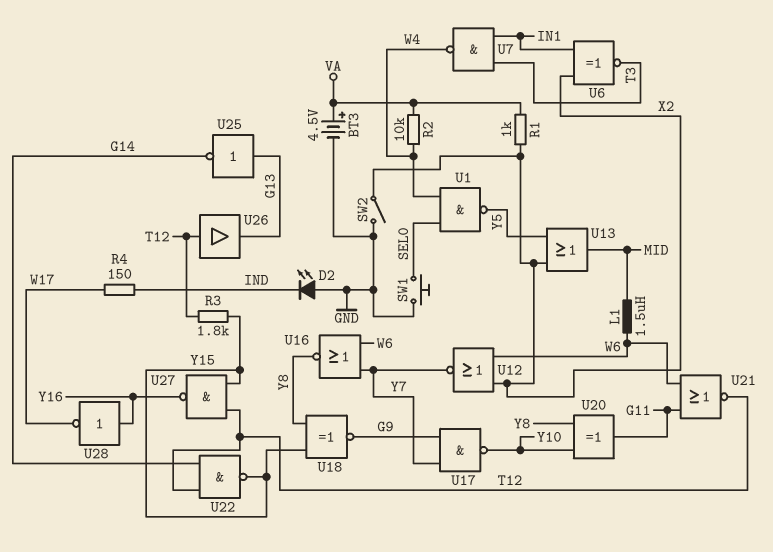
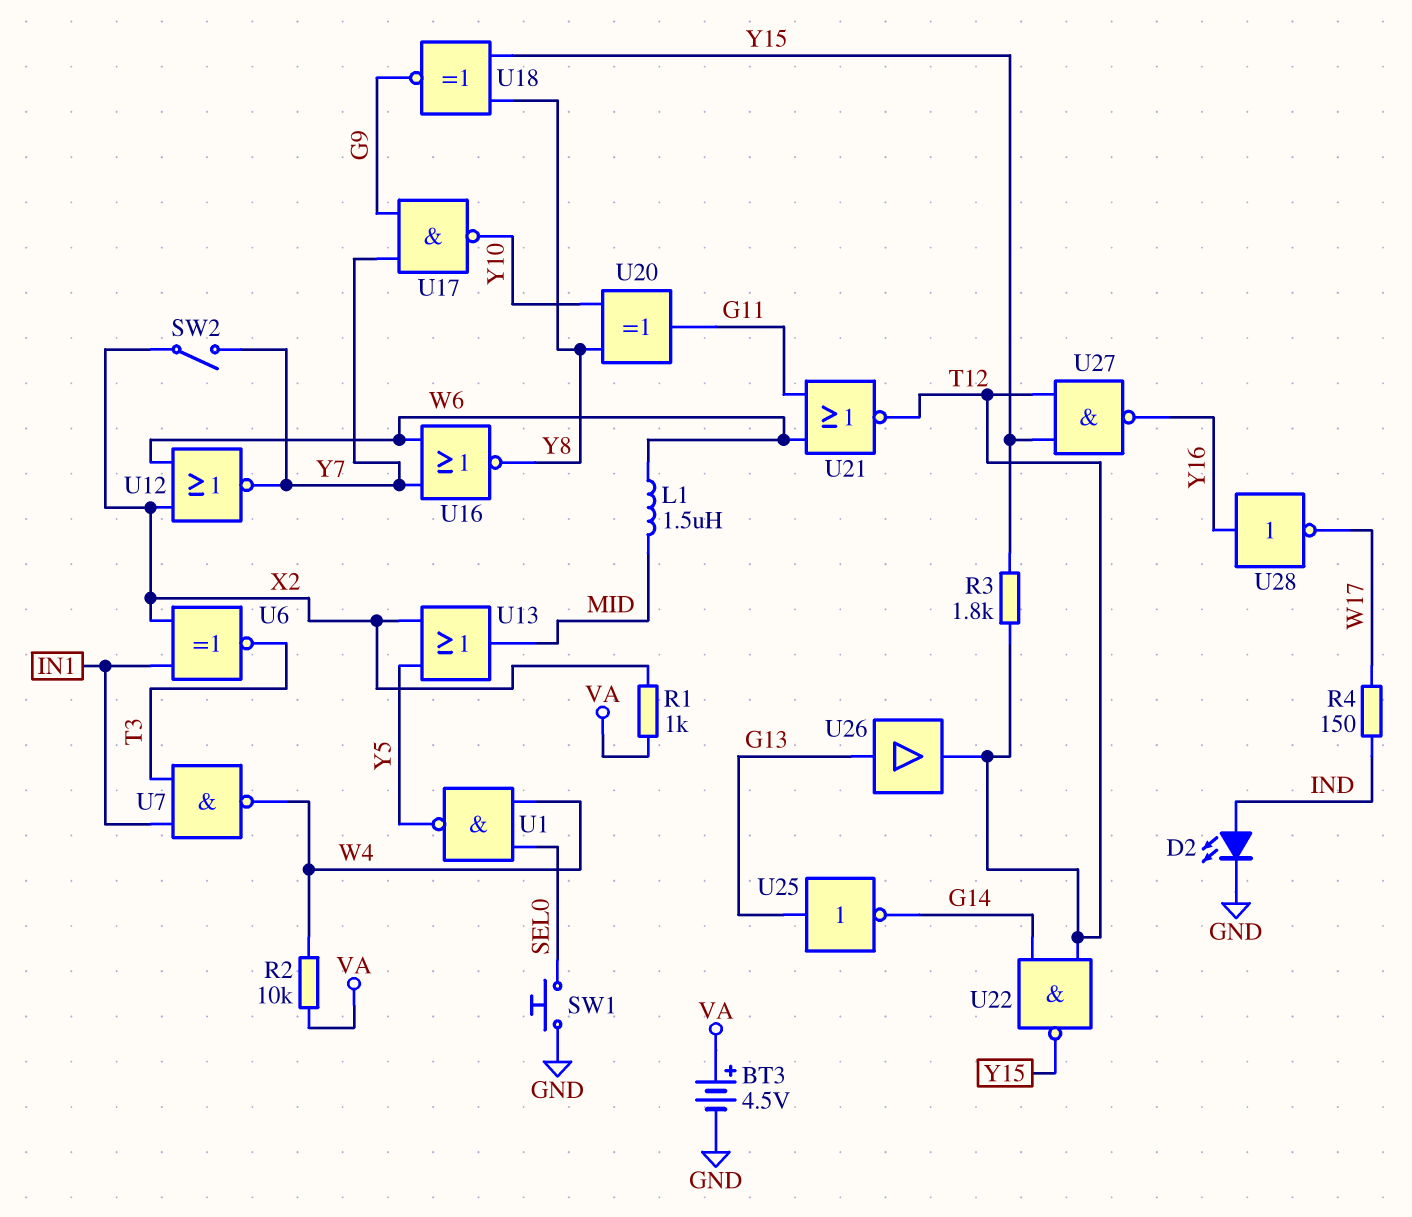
D2: LED (A GND, K IND) -> LED (A IND, K GND)
SW2: switch (GND, X2) -> switch (X2, Y7)
U26: buffer (in T12, out G13) -> buffer (in G13, out T12)

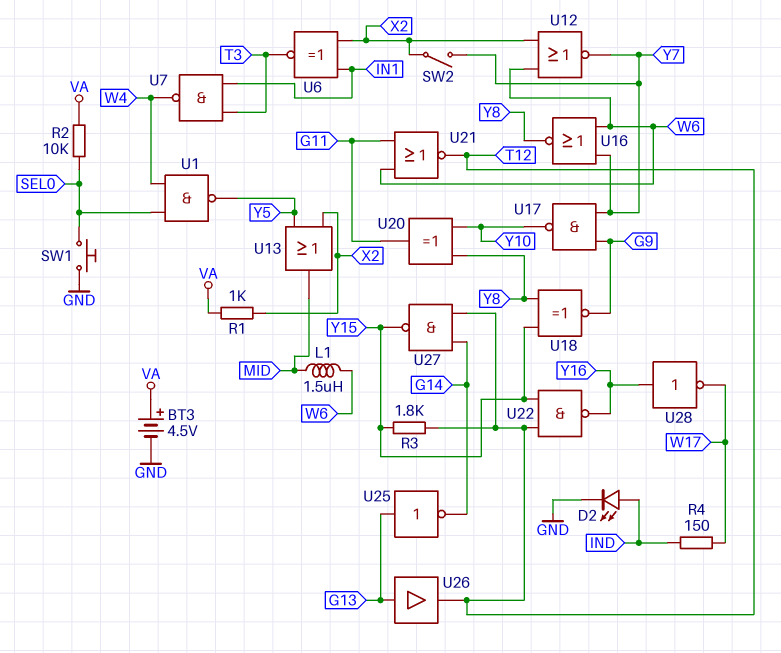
R2: 10k (VA, W4) -> 10k (SEL0, VA)
U22: NAND (in G14, in T12, out Y15) -> NAND (in T12, in Y15, out Y16)
U27: NAND (in T12, in Y15, out Y16) -> NAND (in G14, in T12, out Y15)

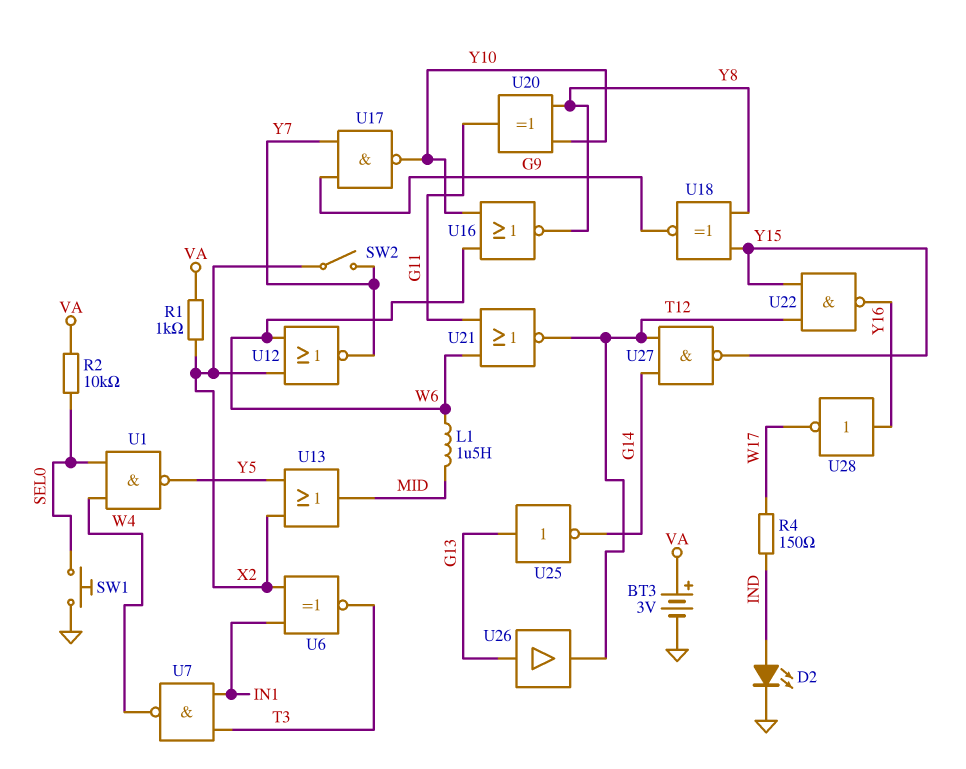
BT3: 4.5V (plus VA, minus GND) -> 3V (plus VA, minus GND)
R3: 1.8k (T12, Y15) -> none
U16: NOR (in W6, in Y7, out Y8) -> NOR (in W6, in Y10, out Y8)

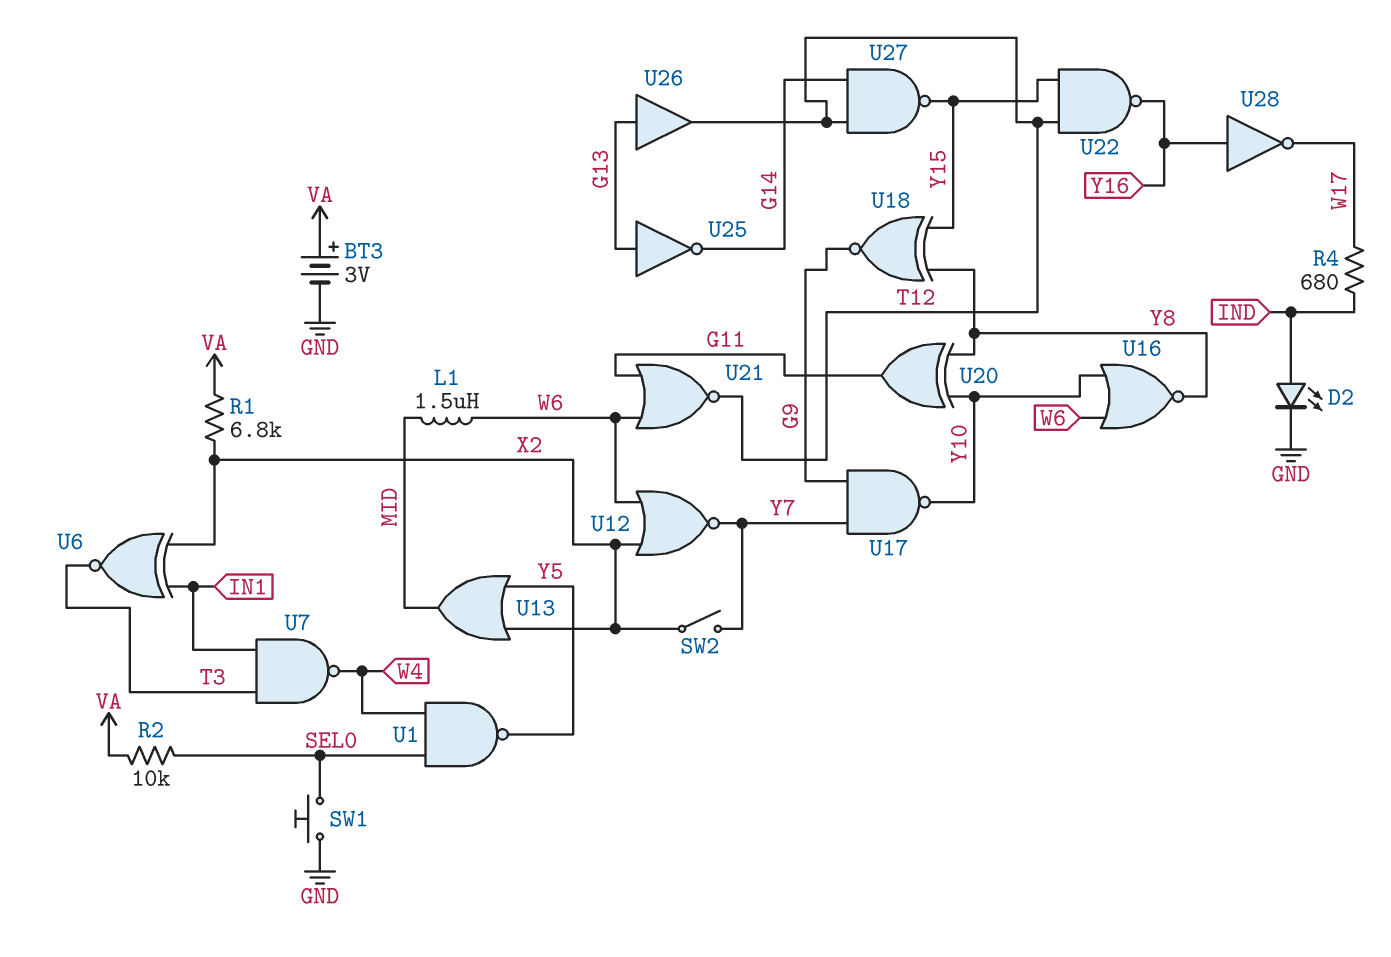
R1: 1k (VA, X2) -> 6.8k (VA, X2)
R4: 150 (IND, W17) -> 680 (IND, W17)

